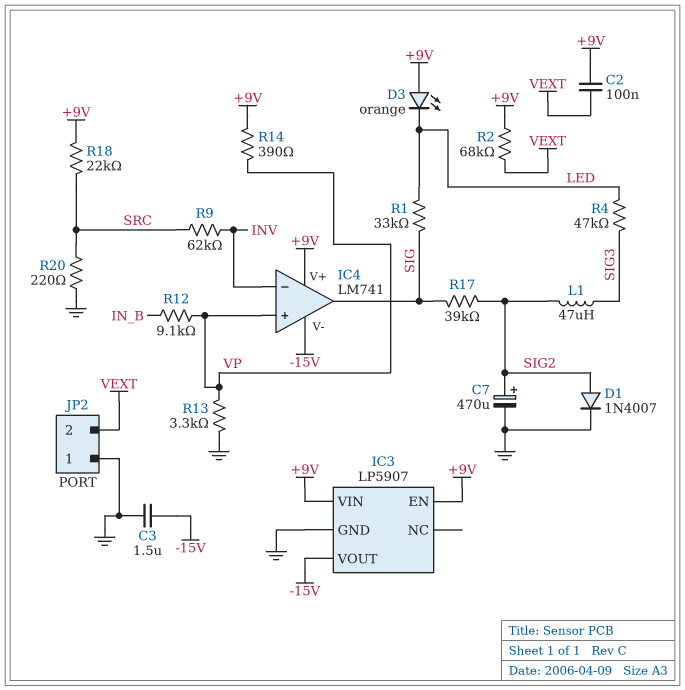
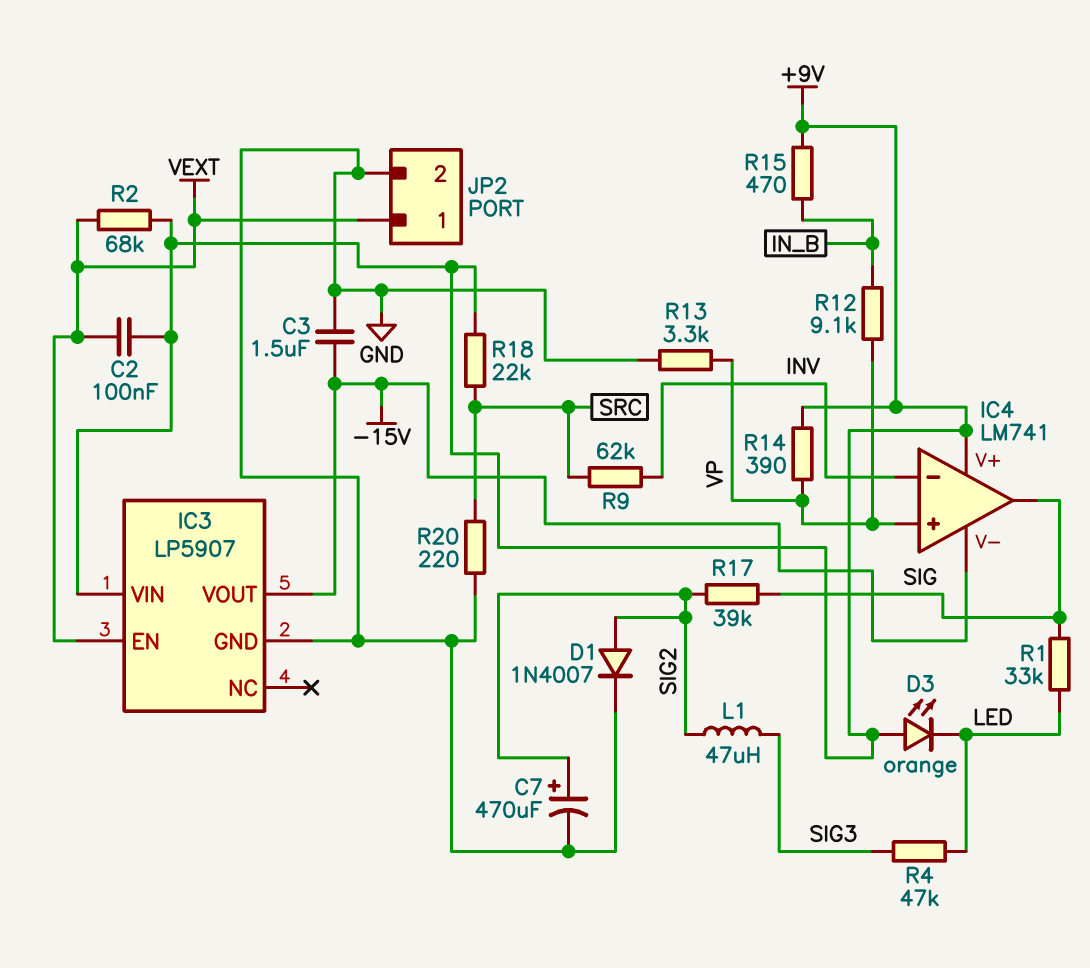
IC3 pin EN: +9V -> VEXT
JP2 pin 1: GND -> VEXT
JP2 pin 2: VEXT -> GND
R15: none -> 470 (+9V, IN_B)

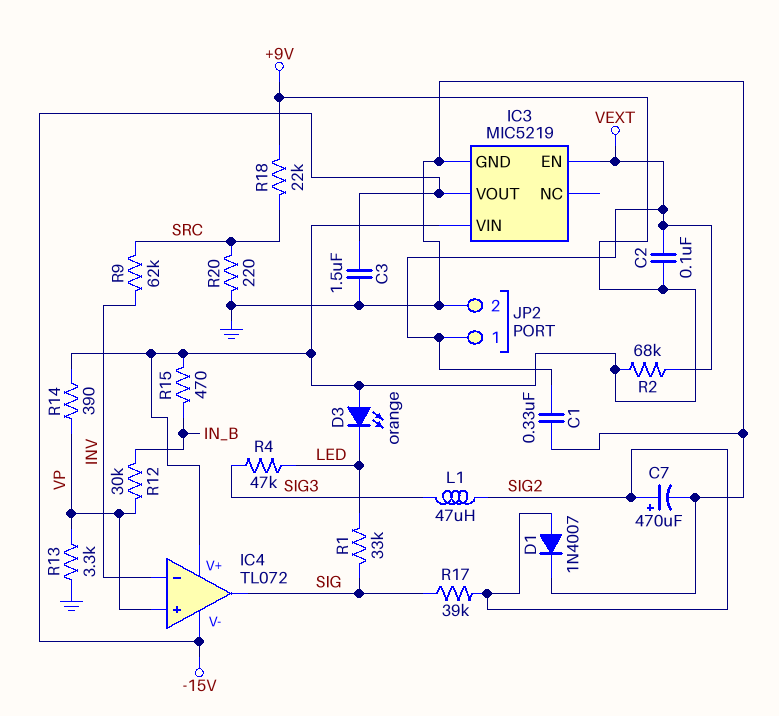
C1: none -> 330nF (GND, VEXT)
IC3: LP5907 -> MIC5219
IC4: LM741 -> TL072
R12: 9.1k (IN_B, VP) -> 30k (IN_B, VP)

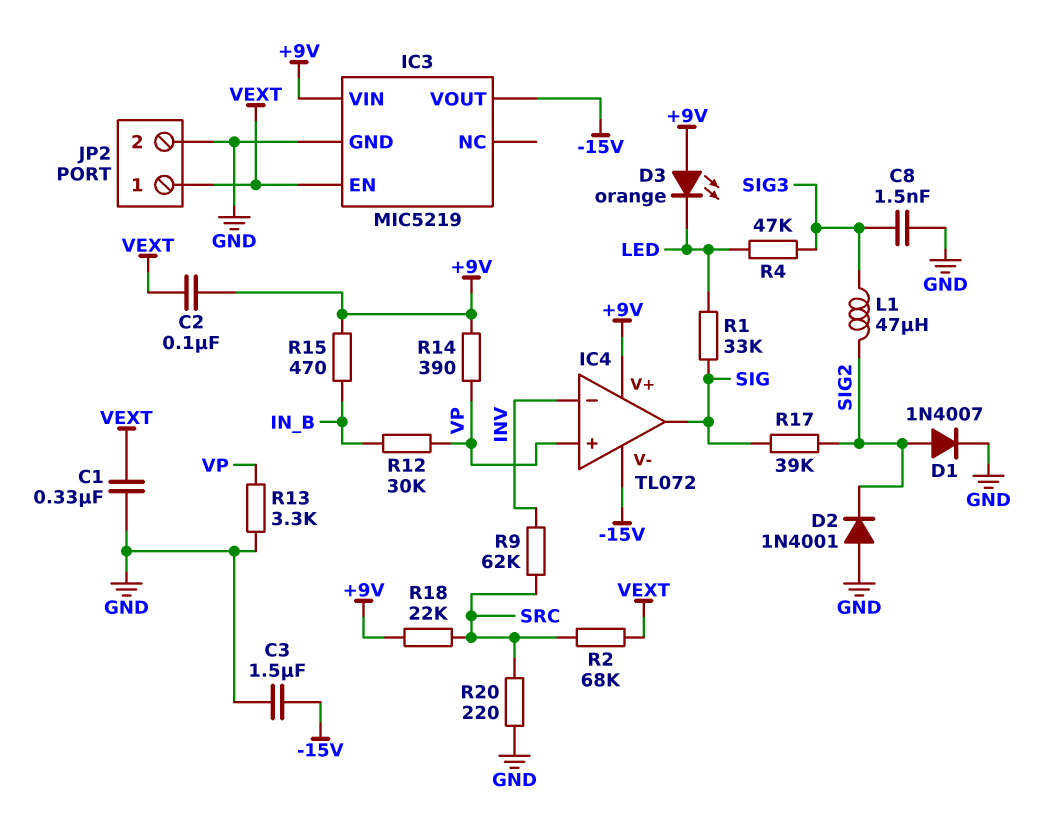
C7: 470uF (plus SIG2, minus GND) -> none
C8: none -> 1.5nF (GND, SIG3)
D2: none -> diode 1N4001 (A GND, K SIG2)
R2: 68k (+9V, VEXT) -> 68k (SRC, VEXT)

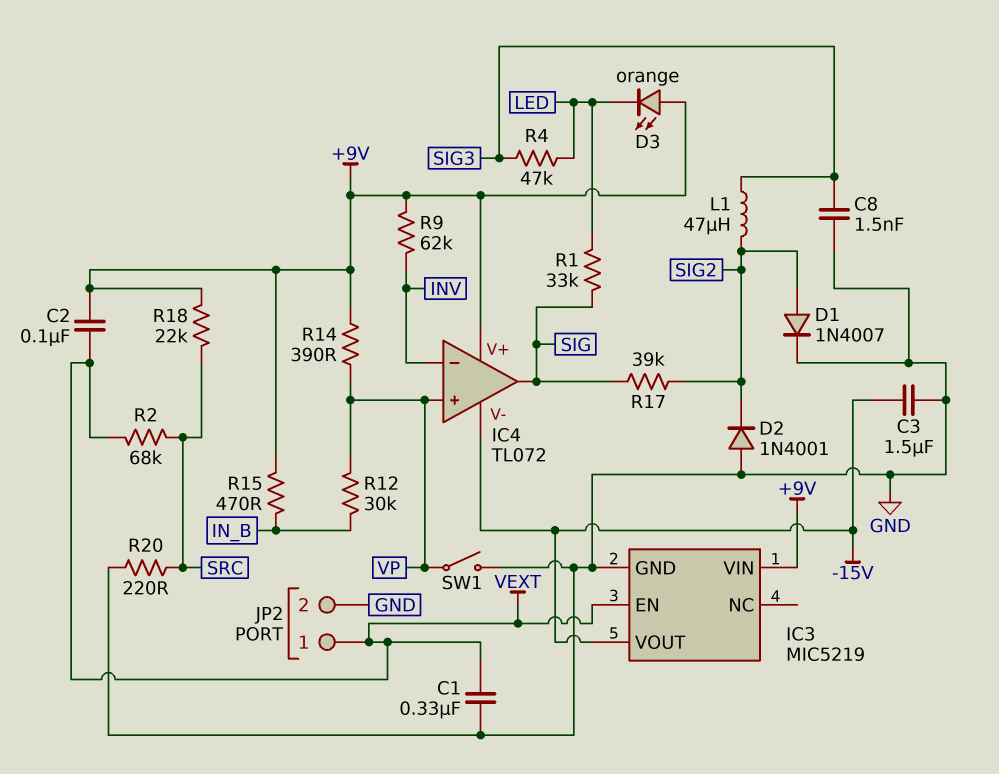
R9: 62k (INV, SRC) -> 62k (+9V, INV)
R13: 3.3k (GND, VP) -> none
SW1: none -> switch (GND, VP)

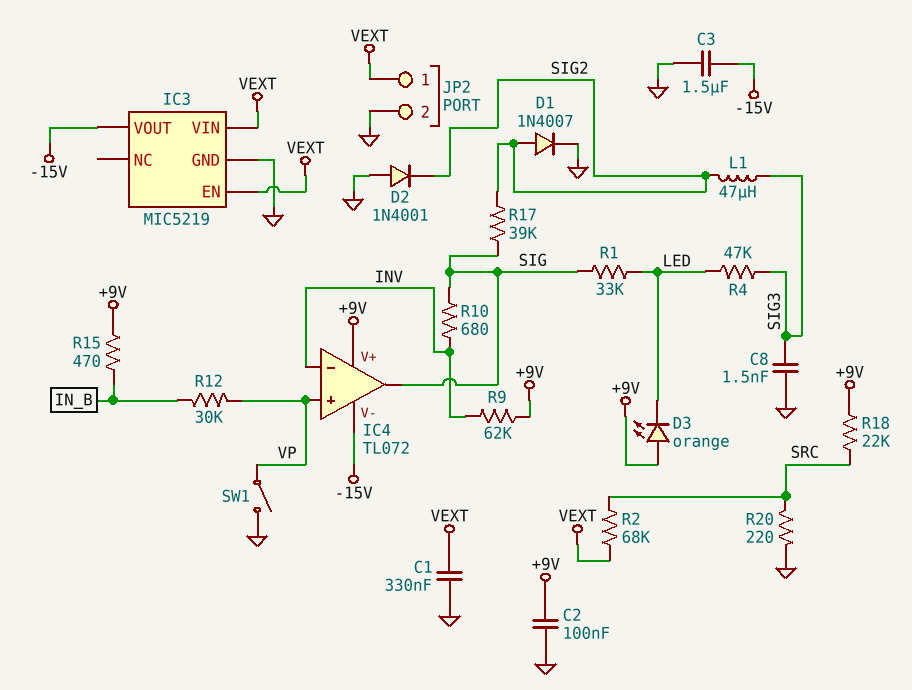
C2: 100nF (+9V, VEXT) -> 100nF (+9V, GND)
IC3 pin VIN: +9V -> VEXT
R10: none -> 680 (INV, SIG)
R14: 390 (+9V, VP) -> none

